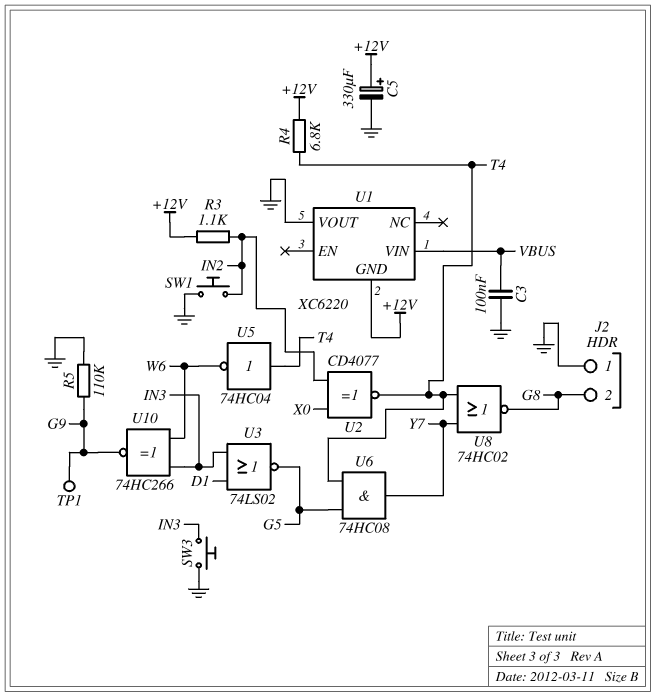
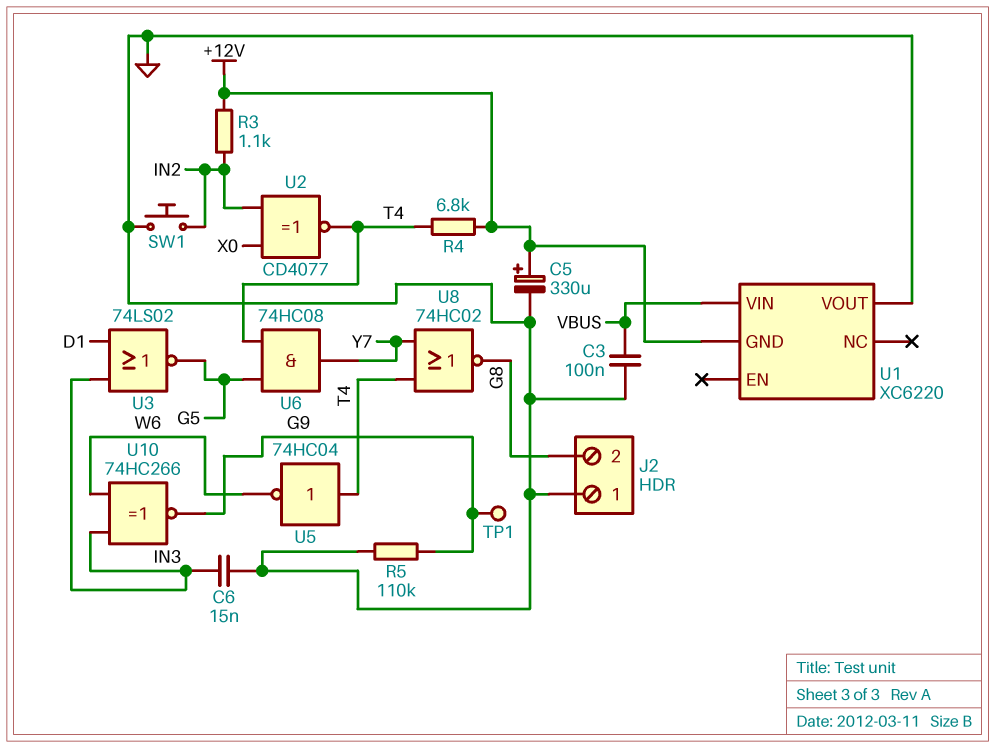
C6: none -> 15nF (GND, IN3)
SW3: button (GND, IN3) -> none

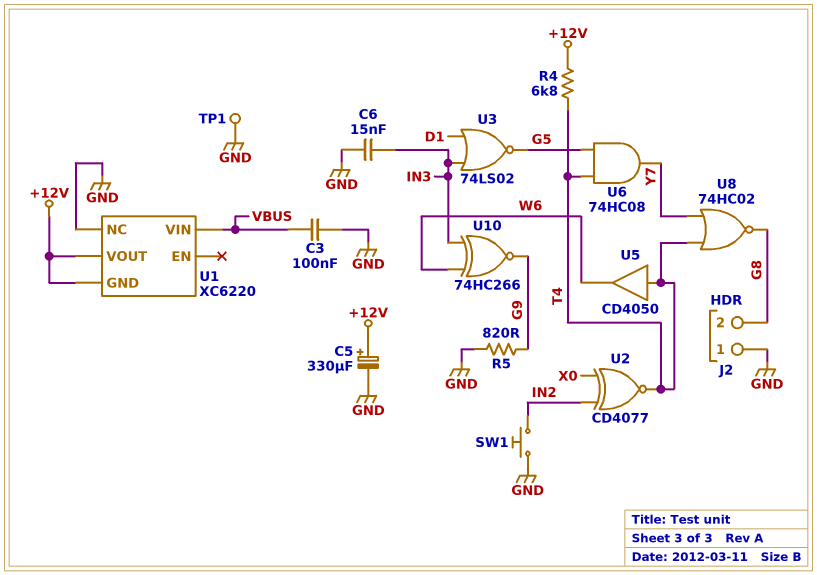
R3: 1.1k (+12V, IN2) -> none
R5: 110k (G9, GND) -> 820 (G9, GND)
TP1: test point (G9) -> test point (GND)
U1 pin NC: none -> GND
U1 pin VOUT: GND -> +12V
U5: NOT 74HC04 (in T4, out W6) -> buffer CD4050 (in T4, out W6)

